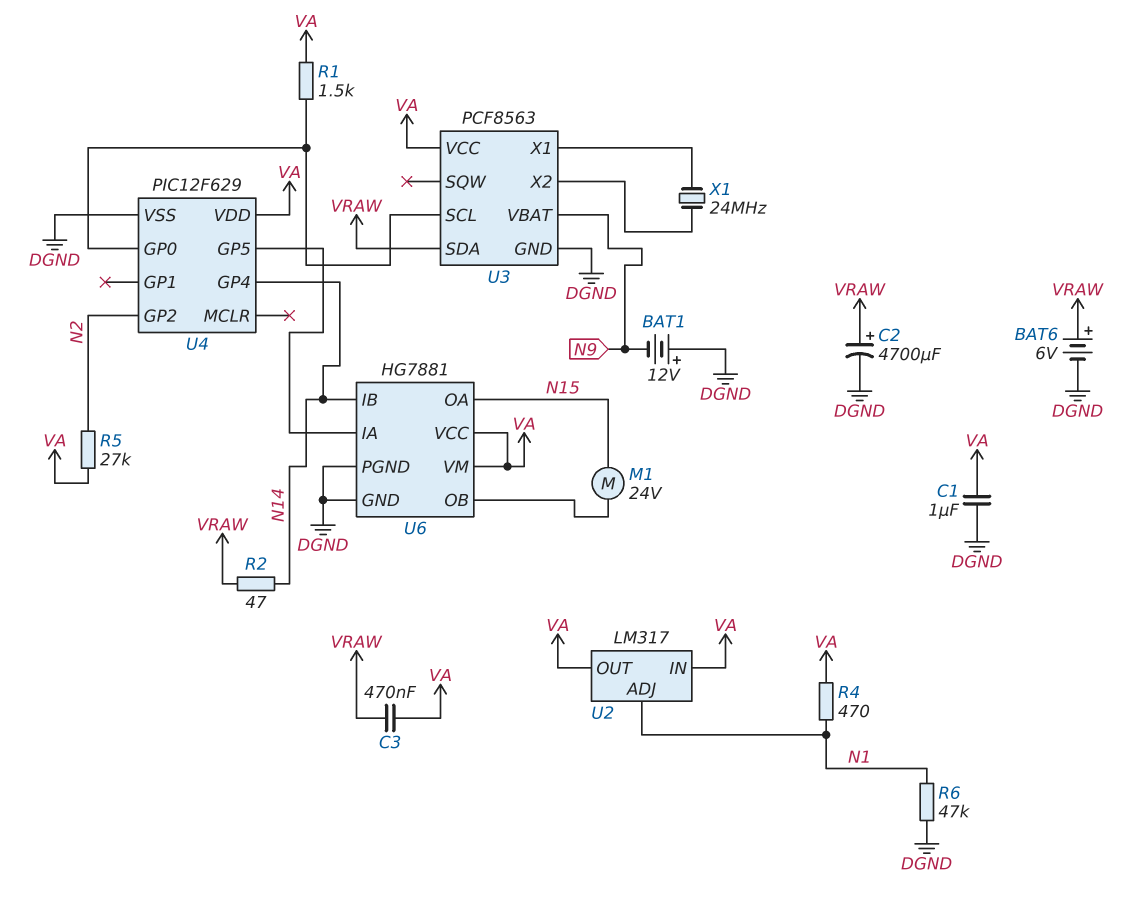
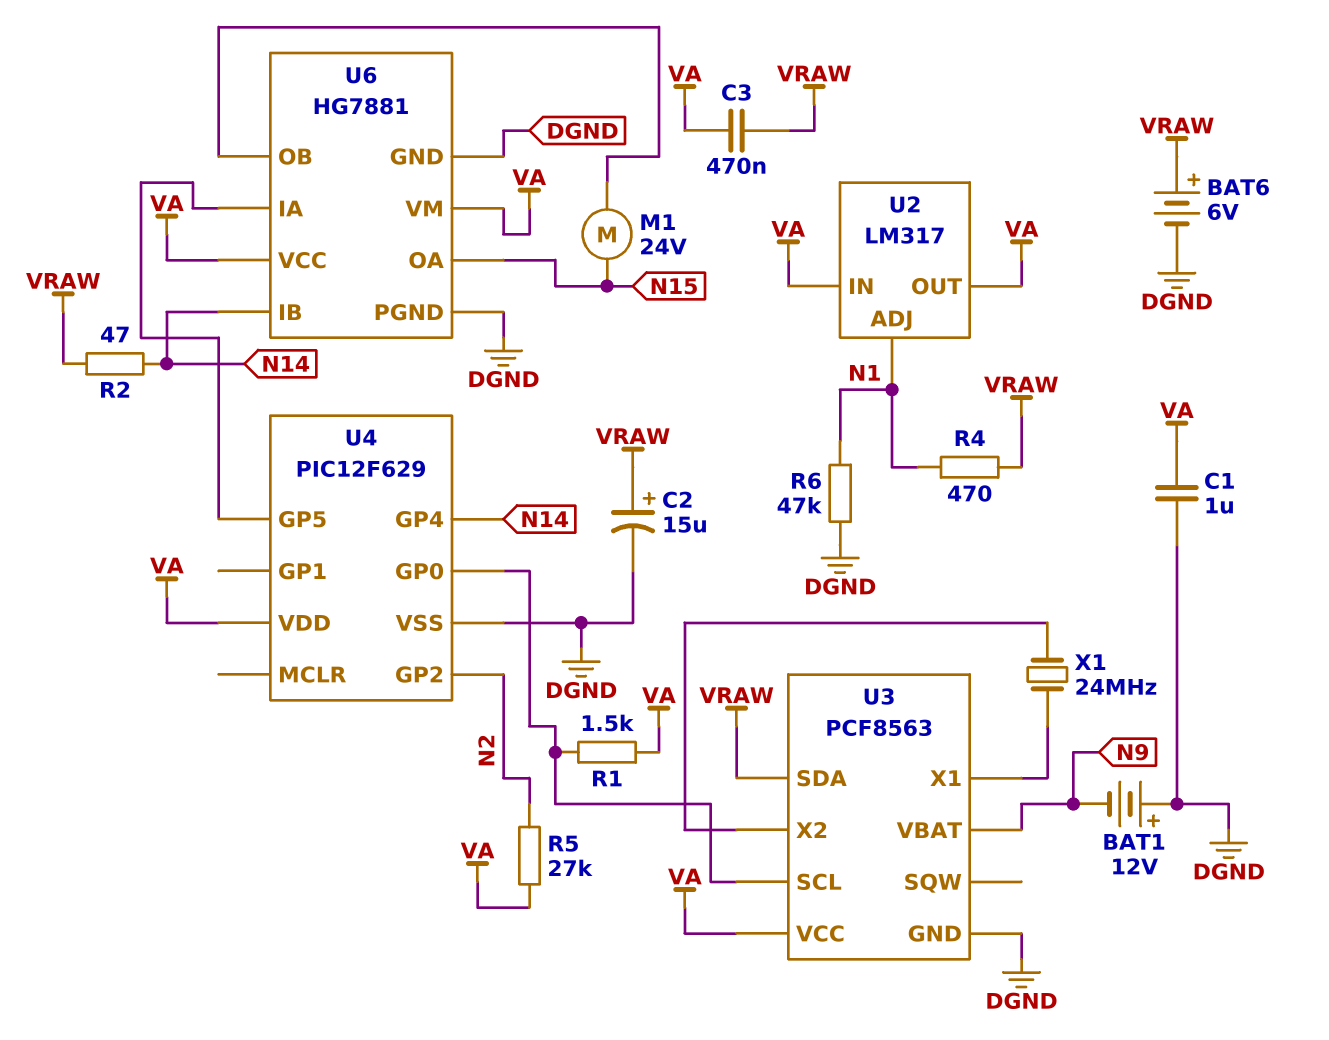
C2: 4700uF (plus VRAW, minus DGND) -> 15uF (plus VRAW, minus DGND)
R4: 470 (N1, VA) -> 470 (N1, VRAW)

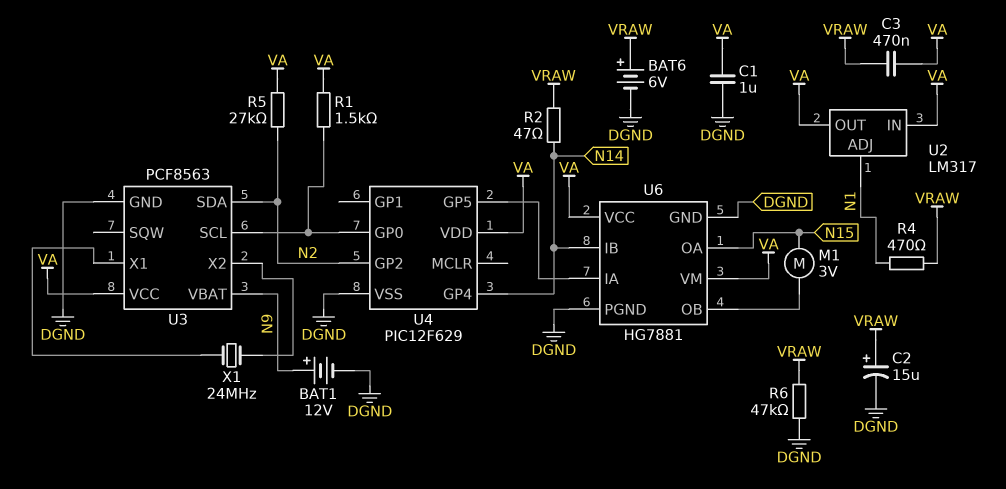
BAT1: 12V (plus DGND, minus N9) -> 12V (plus N9, minus DGND)
M1: motor 24V (N15, U6/OB) -> motor 3V (N15, U6/OB)
R6: 47k (DGND, N1) -> 47k (DGND, VRAW)
U3 pin SDA: VRAW -> N2

